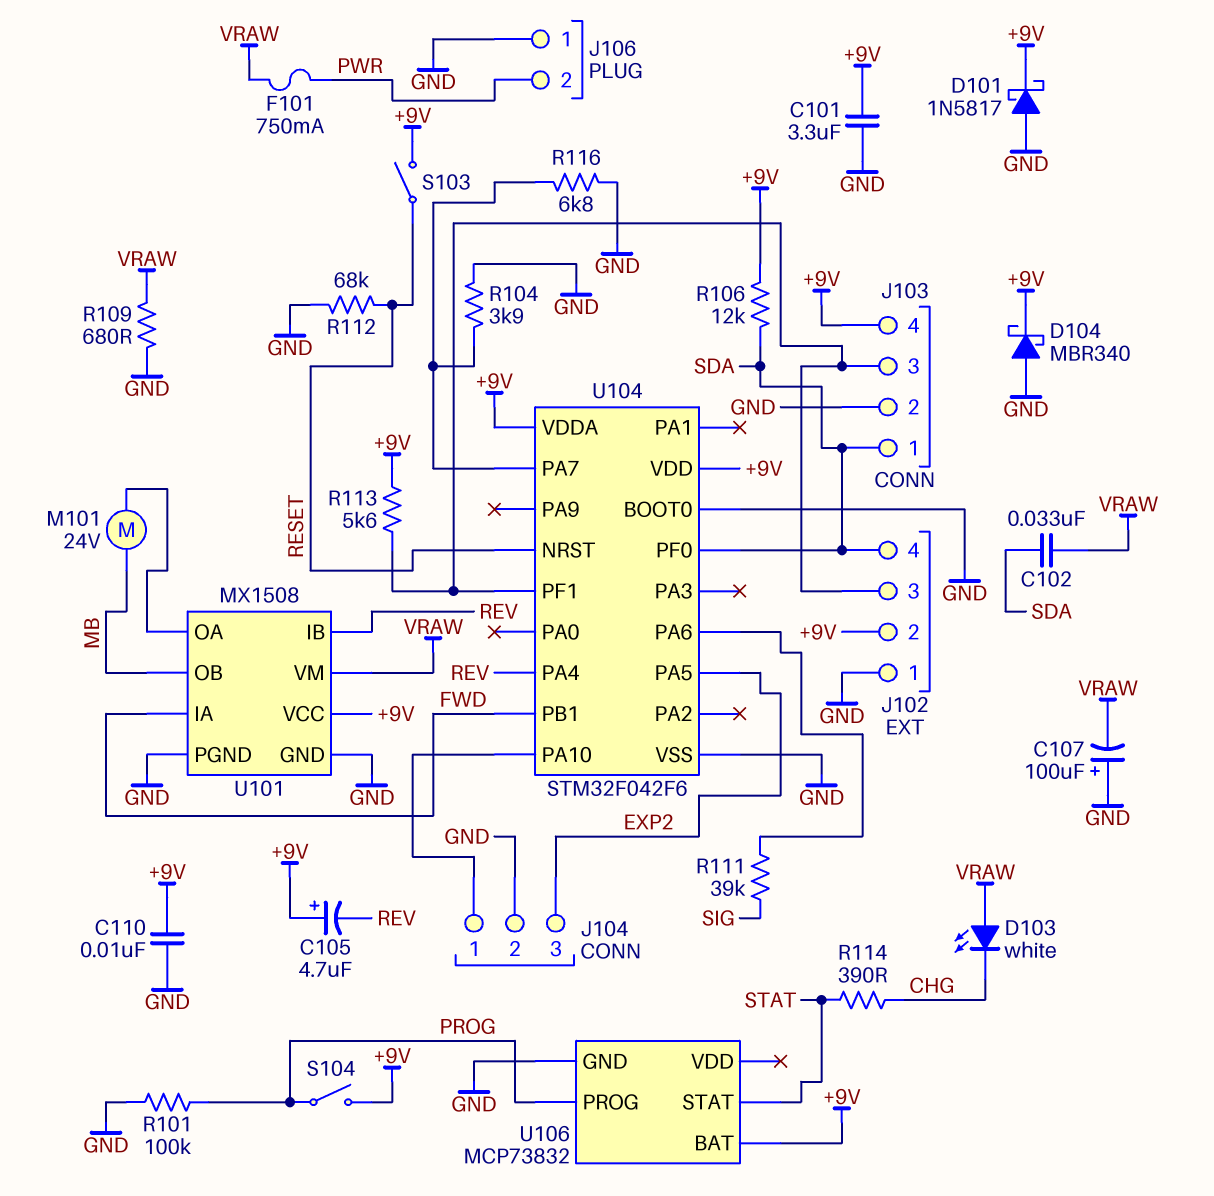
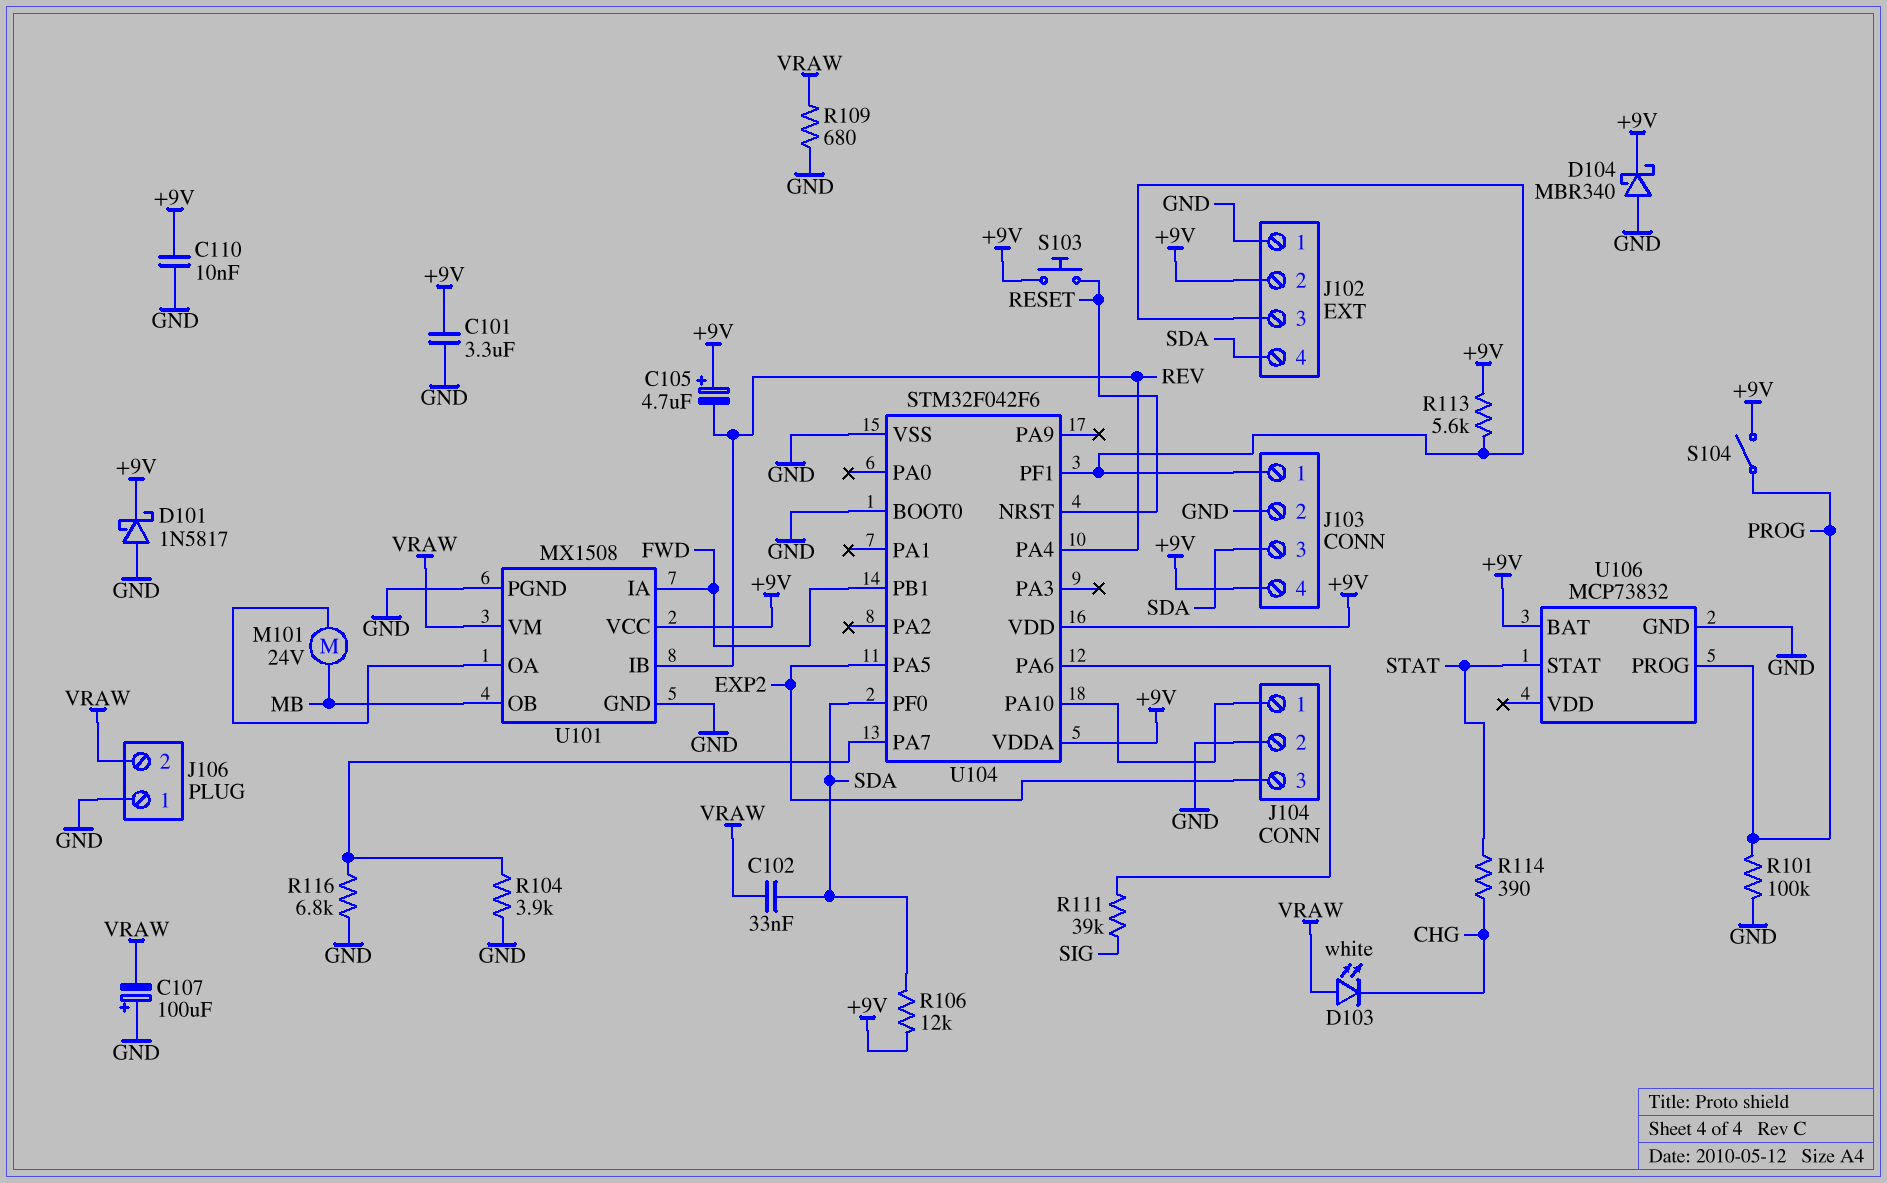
F101: 750mA (PWR, VRAW) -> none
J103 pin 1: SDA -> J102/3
J103 pin 3: J102/3 -> SDA
J106 pin 2: PWR -> VRAW
R112: 68k (GND, RESET) -> none
S103: switch (+9V, RESET) -> button (+9V, RESET)

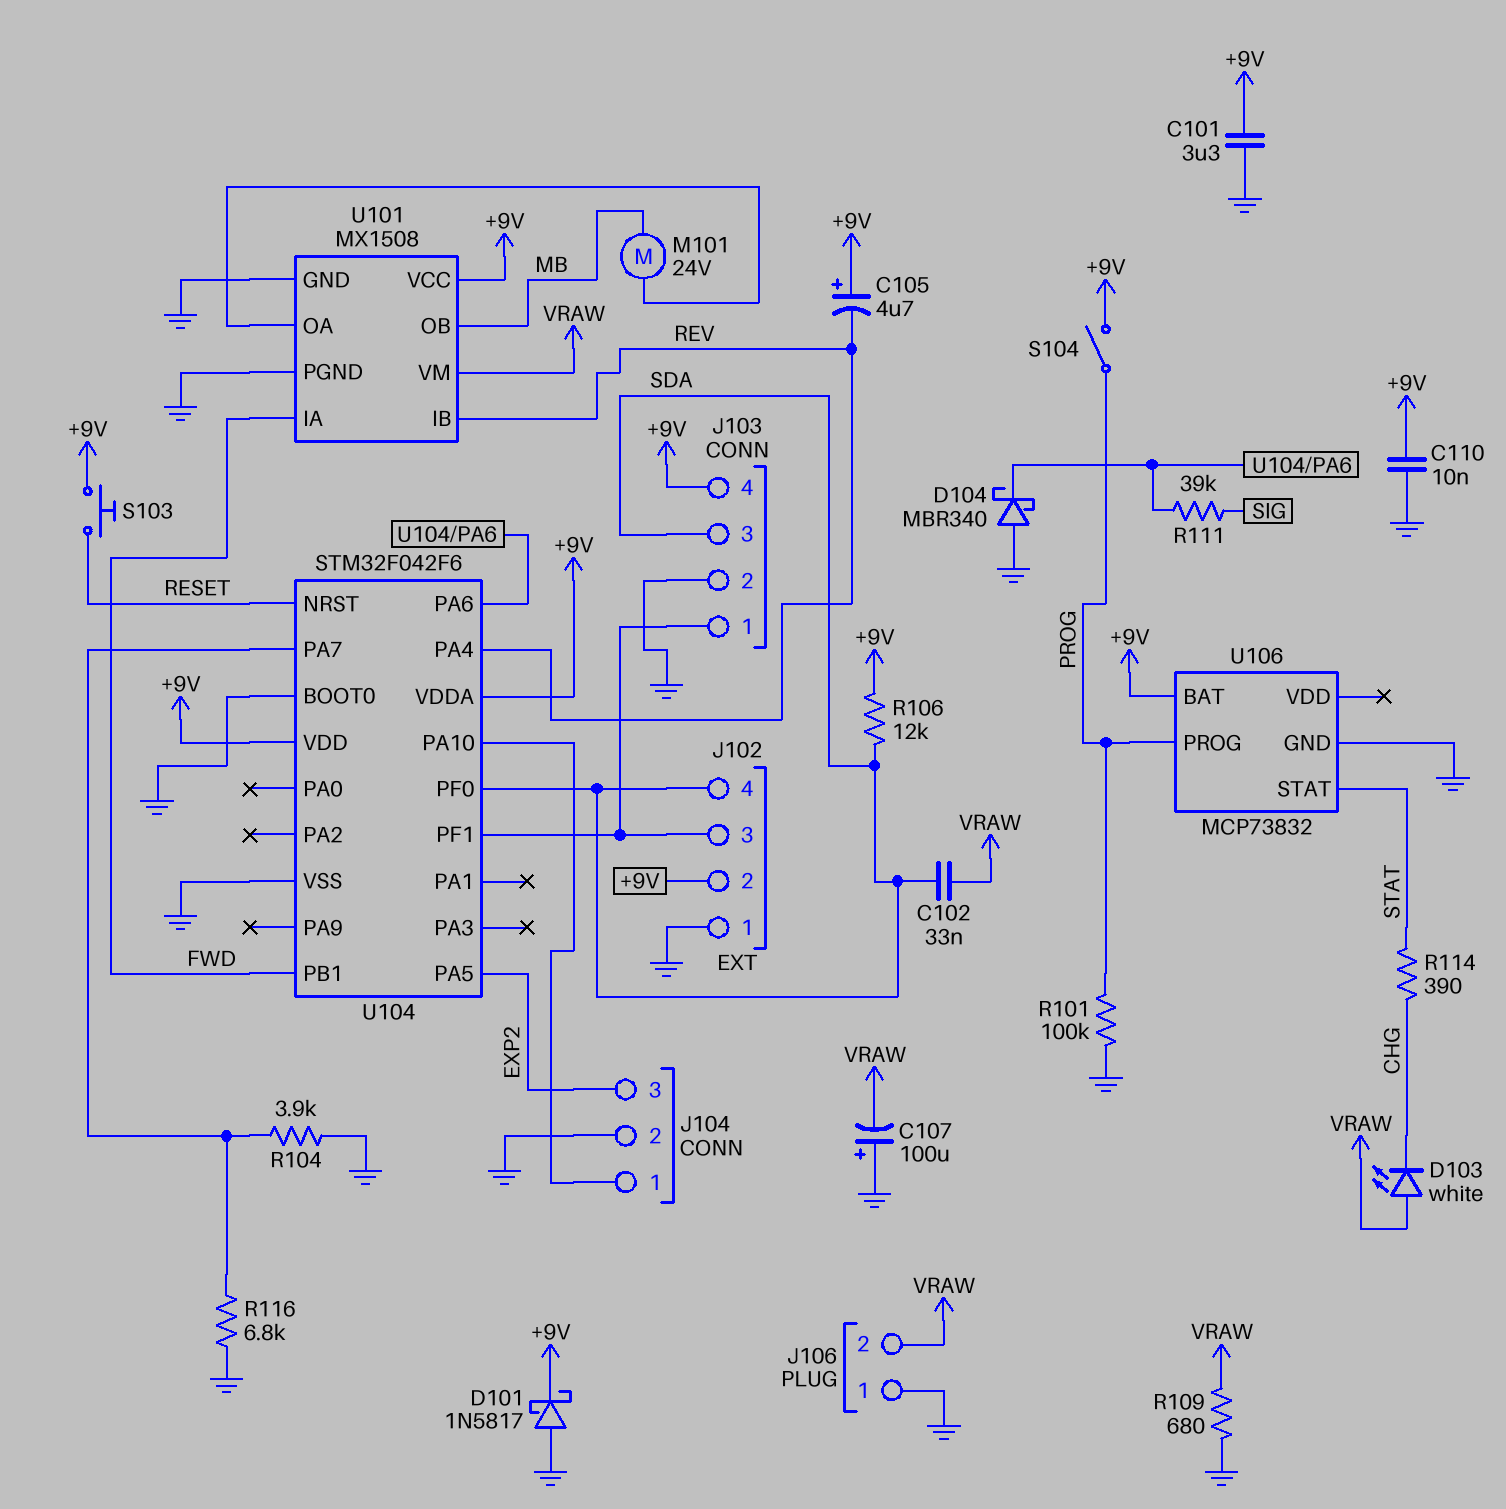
D104: schottky MBR340 (A GND, K +9V) -> schottky MBR340 (A GND, K U104/PA6)
R113: 5.6k (+9V, J102/3) -> none

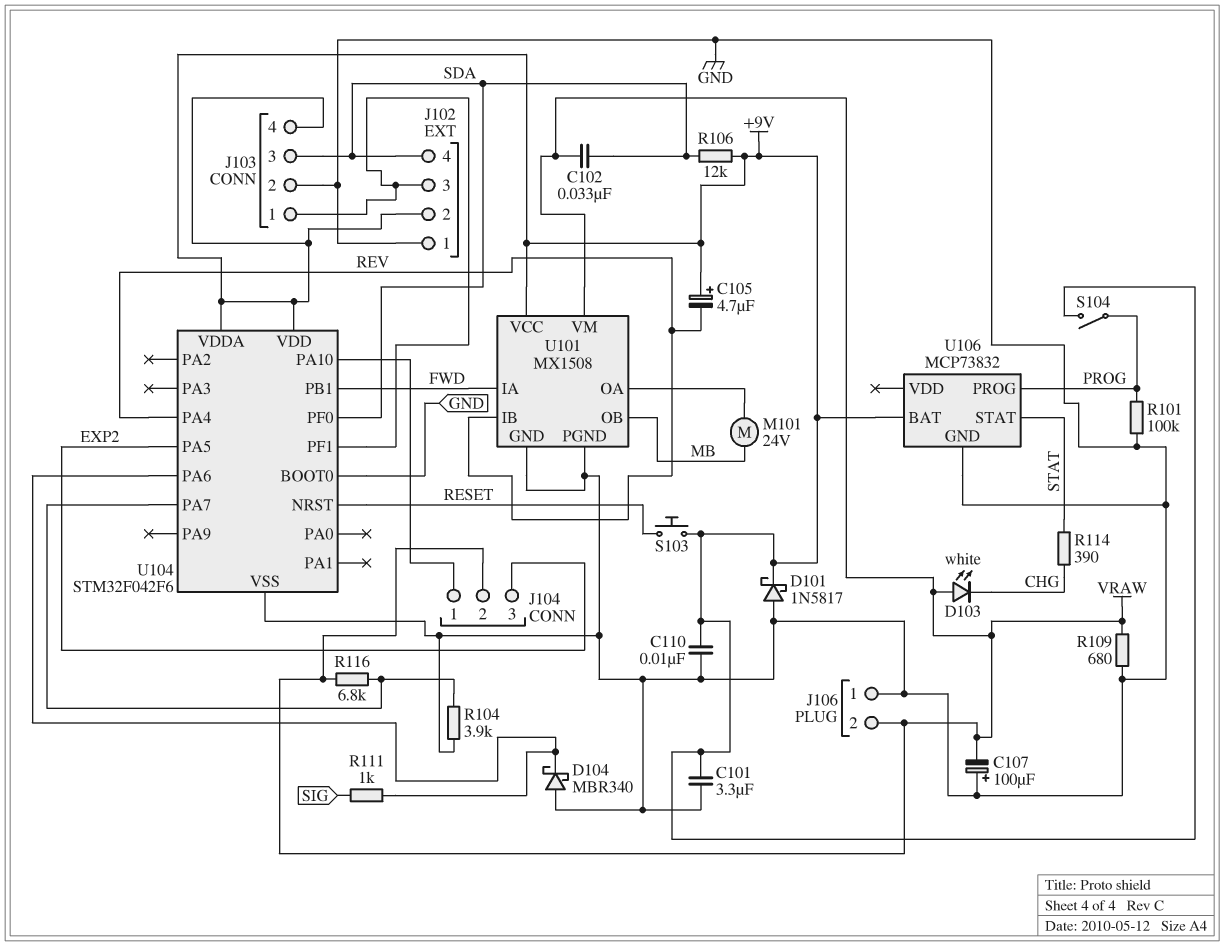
J104 pin 2: GND -> VRAW
R111: 39k (SIG, U104/PA6) -> 1k (SIG, U104/PA6)
R116: 6.8k (GND, U104/PA7) -> 6.8k (U104/PA7, VRAW)

